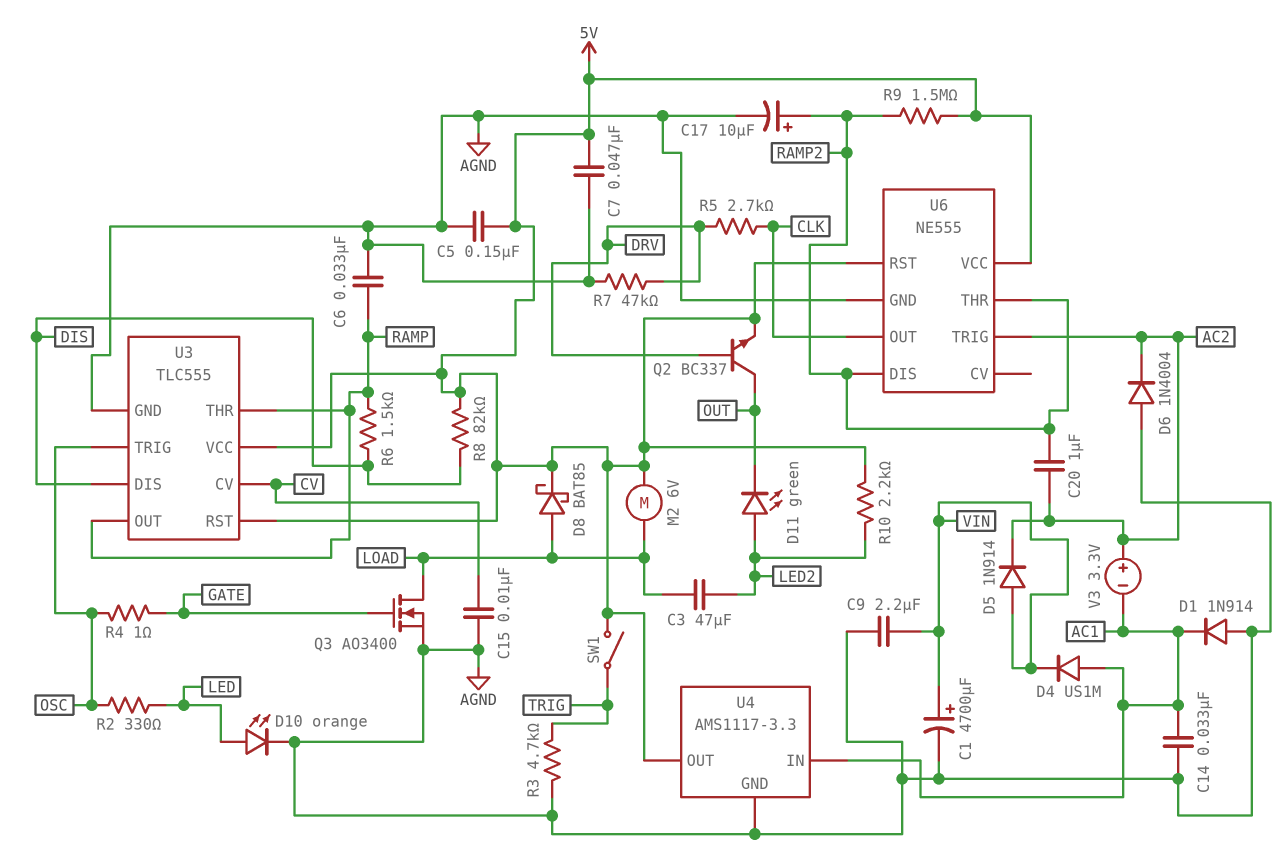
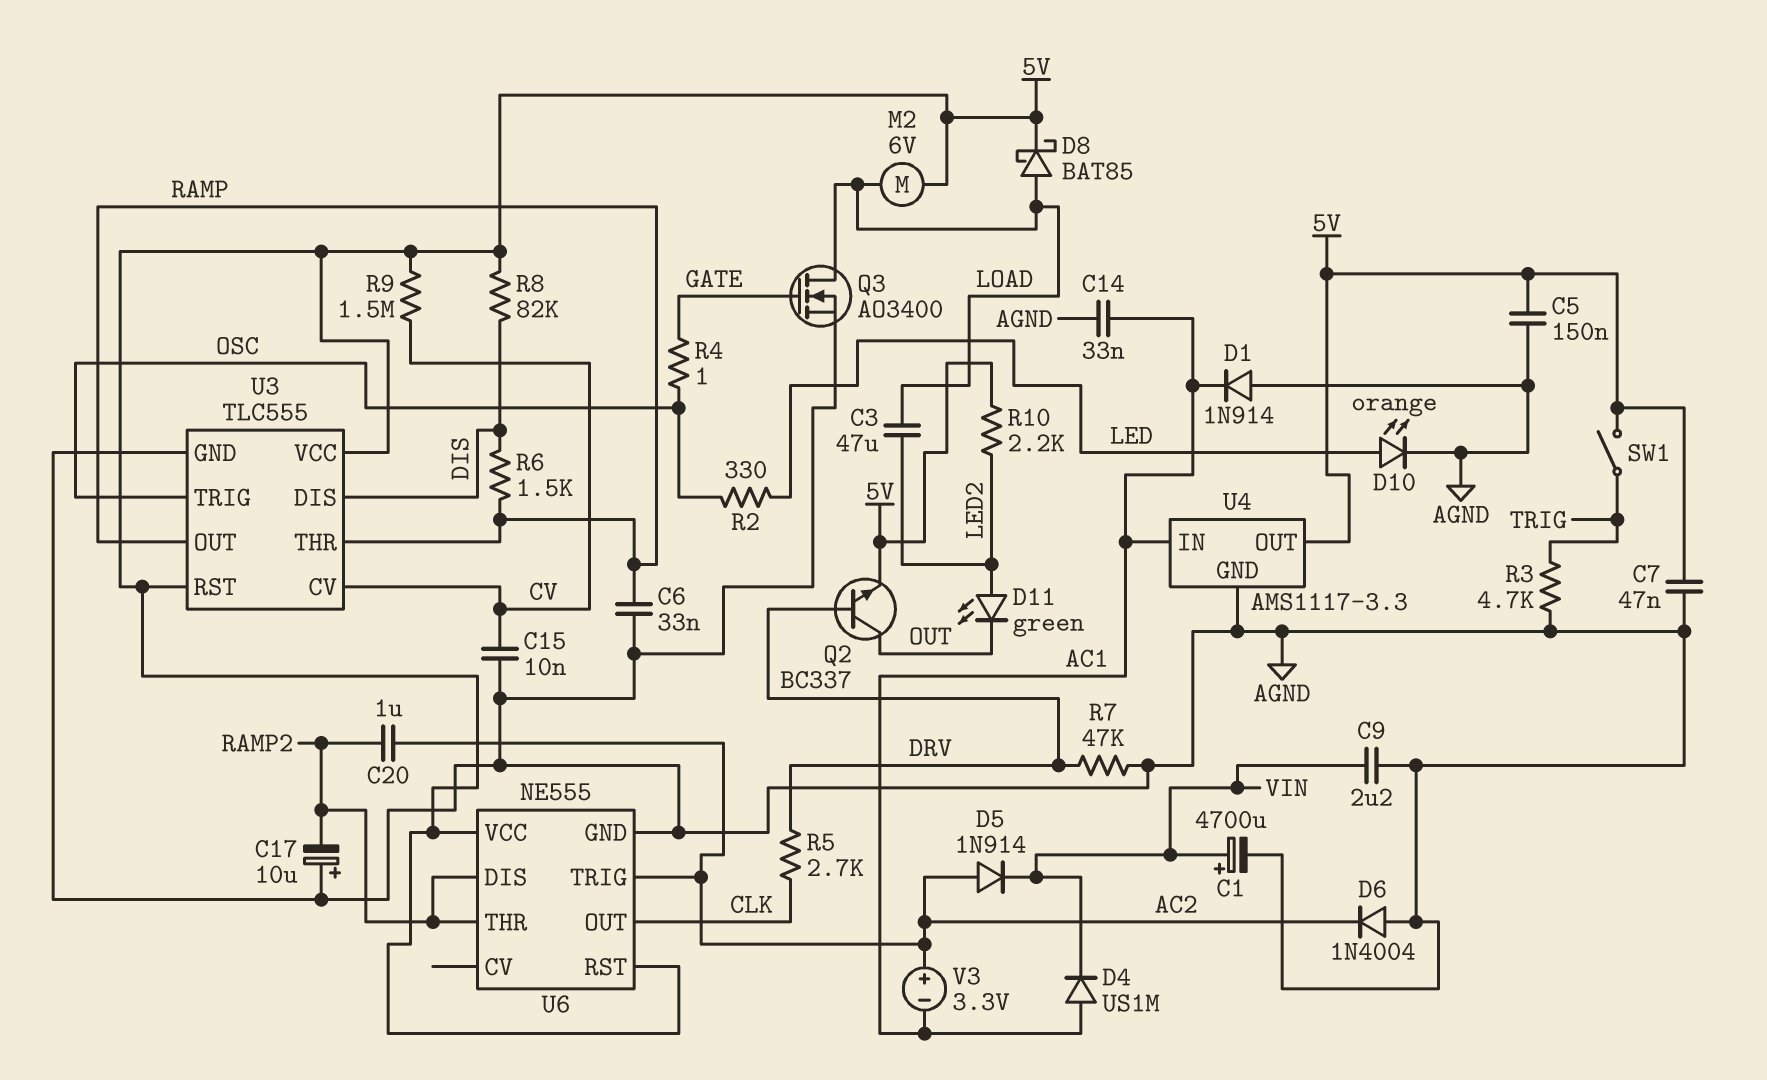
C17: 10uF (plus RAMP2, minus AGND) -> 10uF (plus AGND, minus RAMP2)
D5: diode 1N914 (A VIN, K AC2) -> diode 1N914 (A AC2, K VIN)
R9: 1.5M (5V, RAMP2) -> 1.5M (5V, CV)

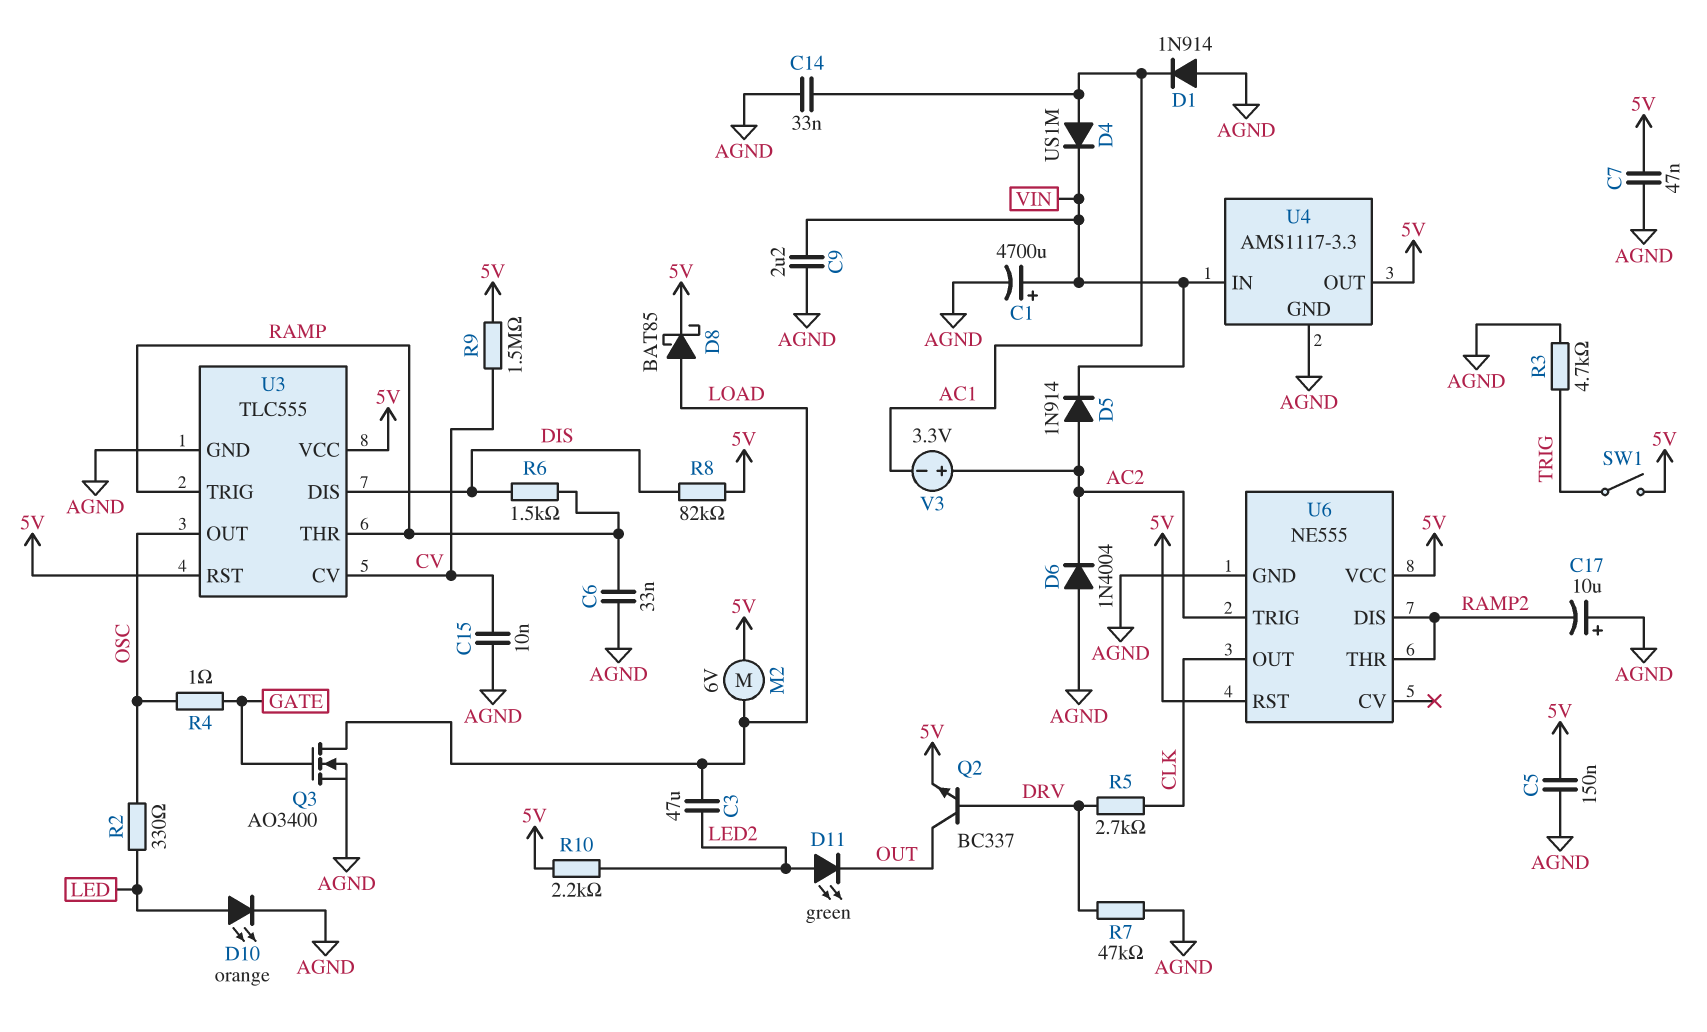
C20: 1uF (AC2, RAMP2) -> none
U3 pin OUT: RAMP -> OSC
U3 pin TRIG: OSC -> RAMP
U4 pin IN: AC1 -> VIN

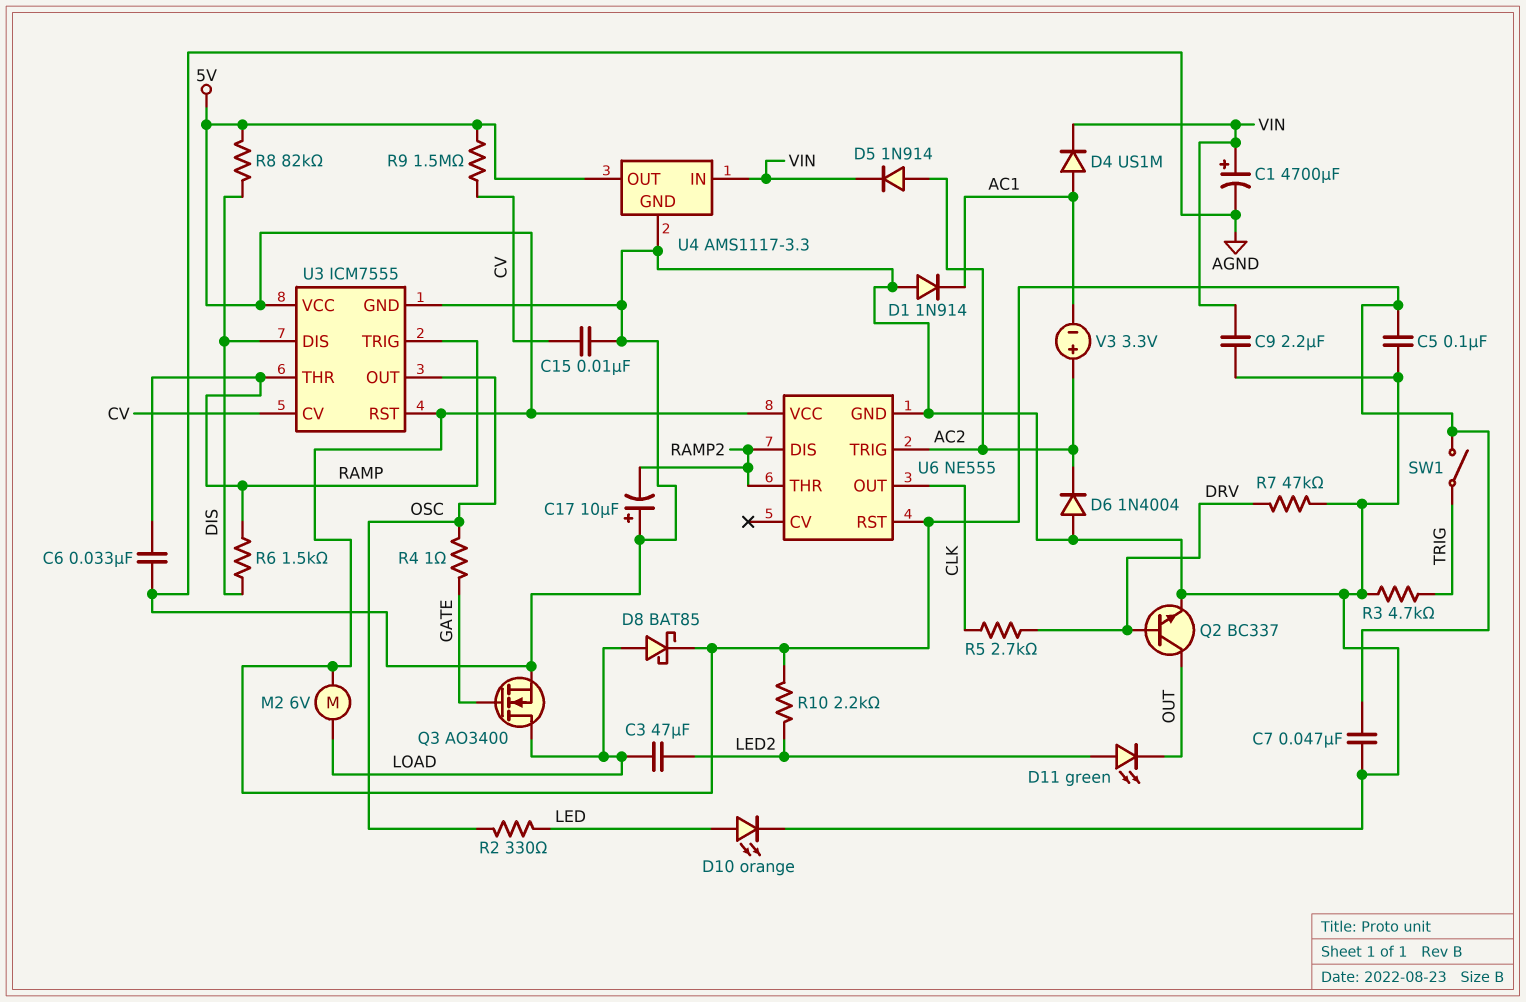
C5: 150nF (5V, AGND) -> 100nF (5V, AGND)
C14: 33nF (AC1, AGND) -> none
Q2: NPN BC337 (B DRV, C OUT, E 5V) -> NPN BC337 (B DRV, C OUT, E AGND)
U3: TLC555 -> ICM7555

